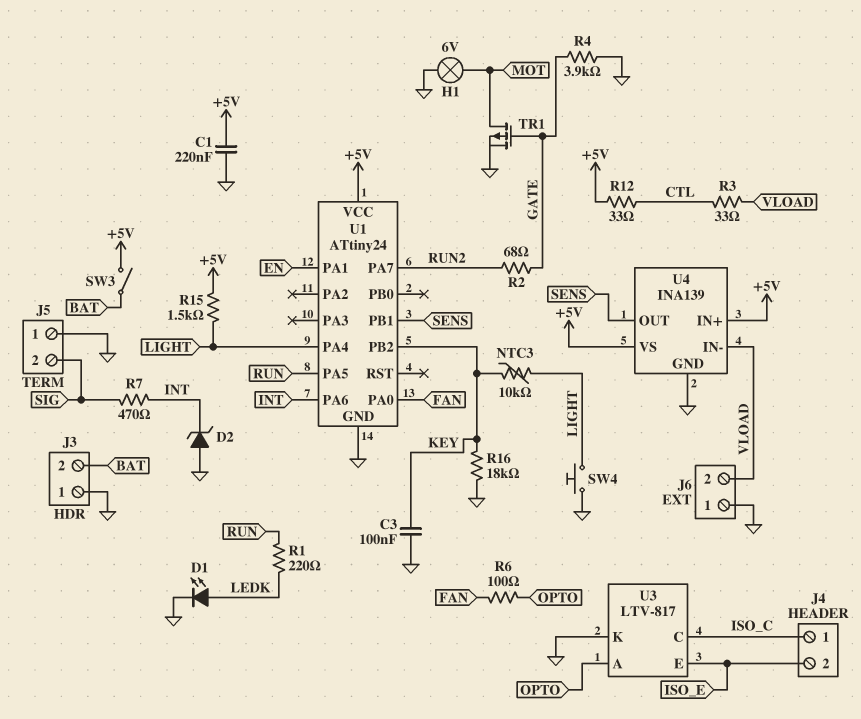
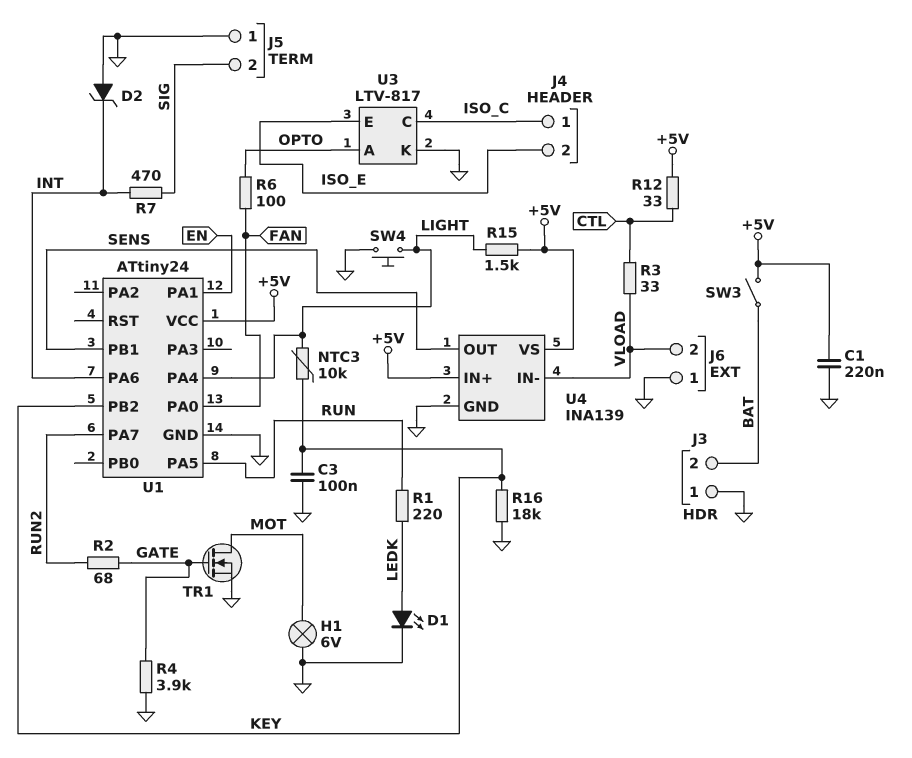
TR1: PMOS (G GATE, D MOT, S GND) -> NMOS (G GATE, D MOT, S GND)

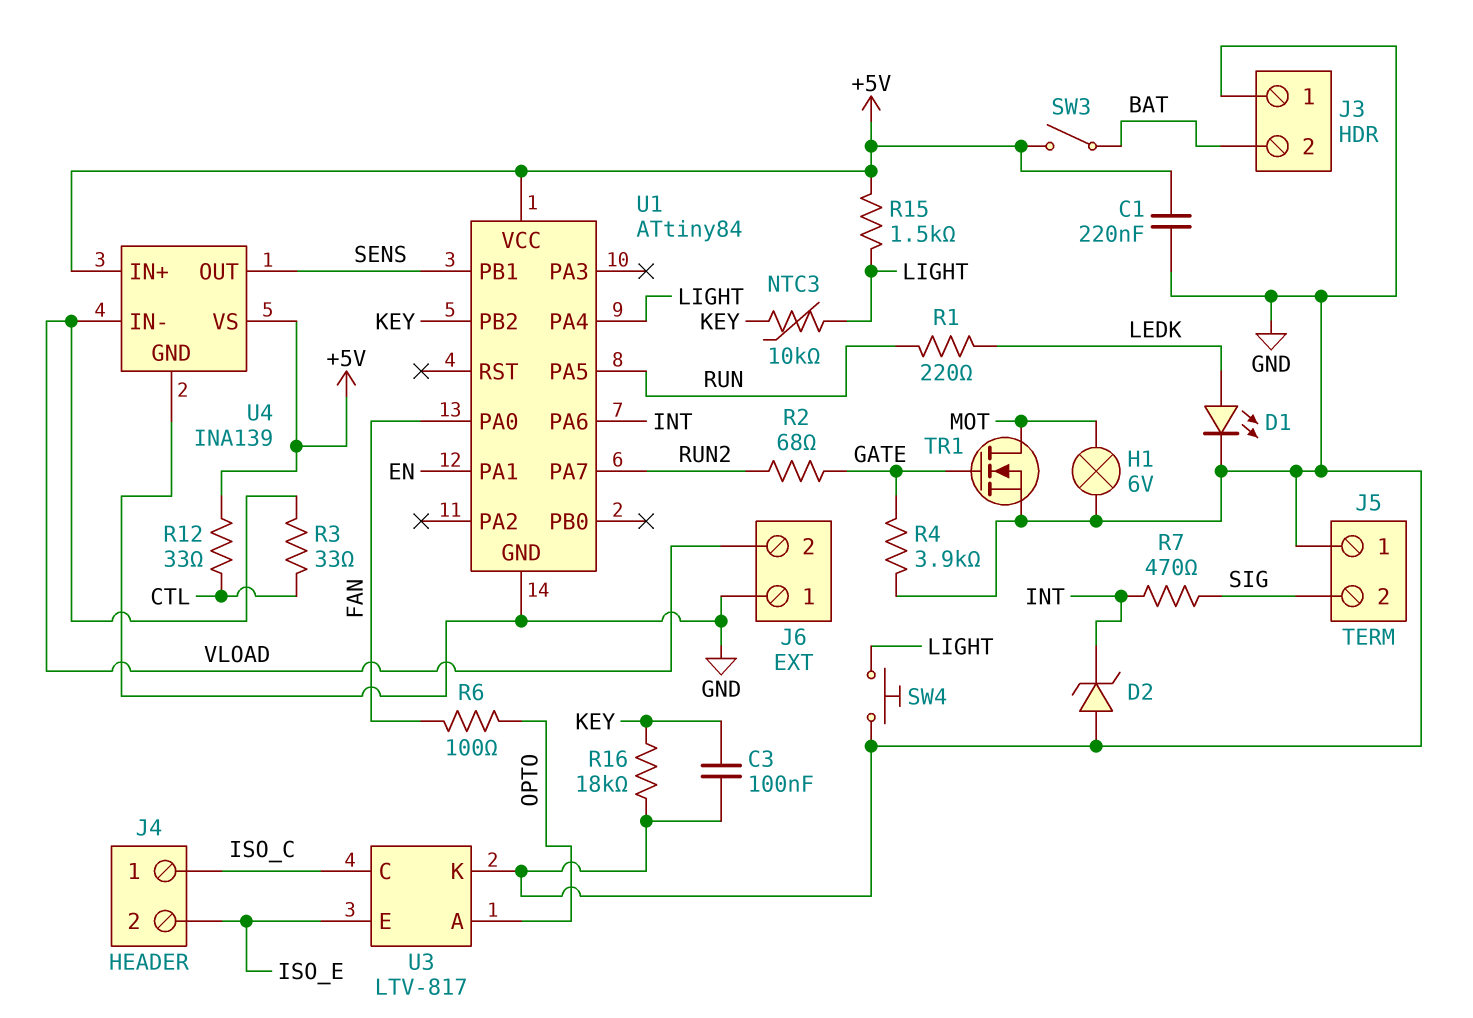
U1: ATtiny24 -> ATtiny84

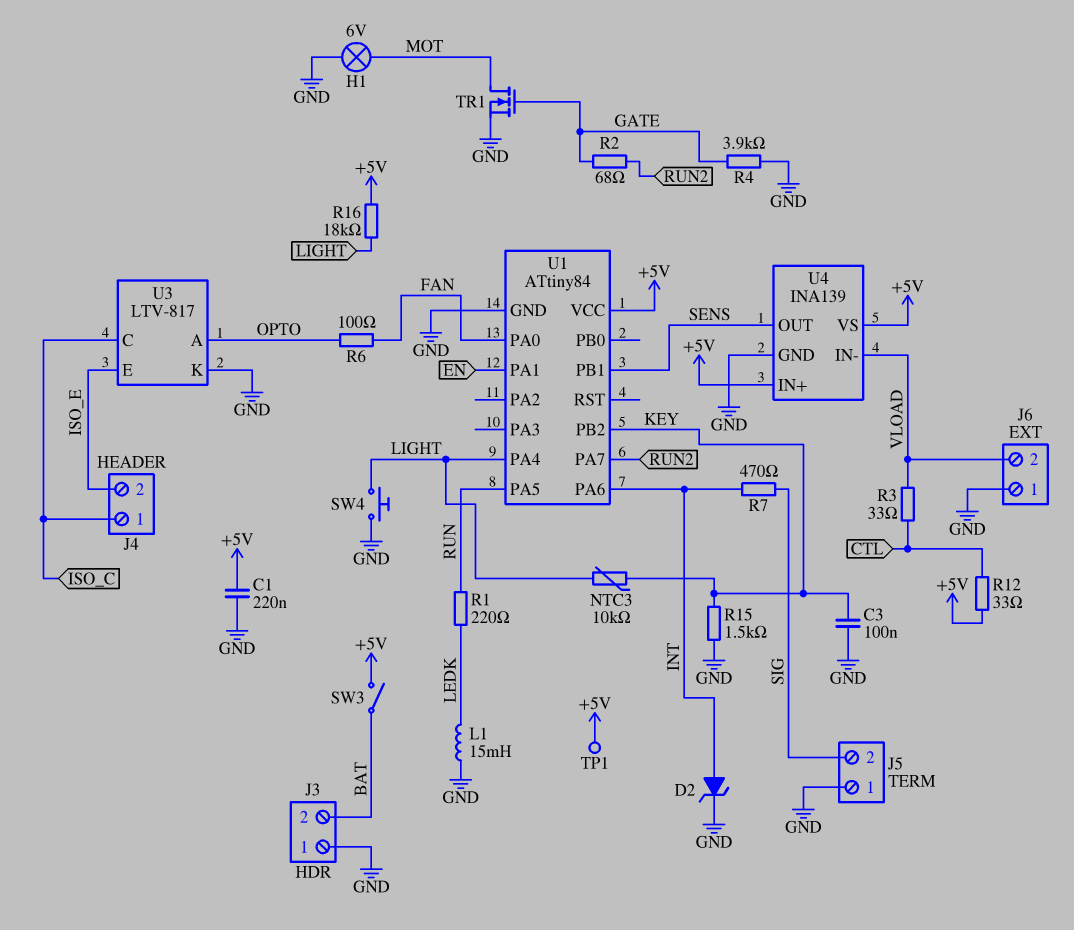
D1: LED (A LEDK, K GND) -> none
D2: zener (A GND, K INT) -> zener (A INT, K GND)
L1: none -> 15mH (GND, LEDK)
R15: 1.5k (+5V, LIGHT) -> 1.5k (GND, KEY)
R16: 18k (GND, KEY) -> 18k (+5V, LIGHT)
TP1: none -> test point (+5V)

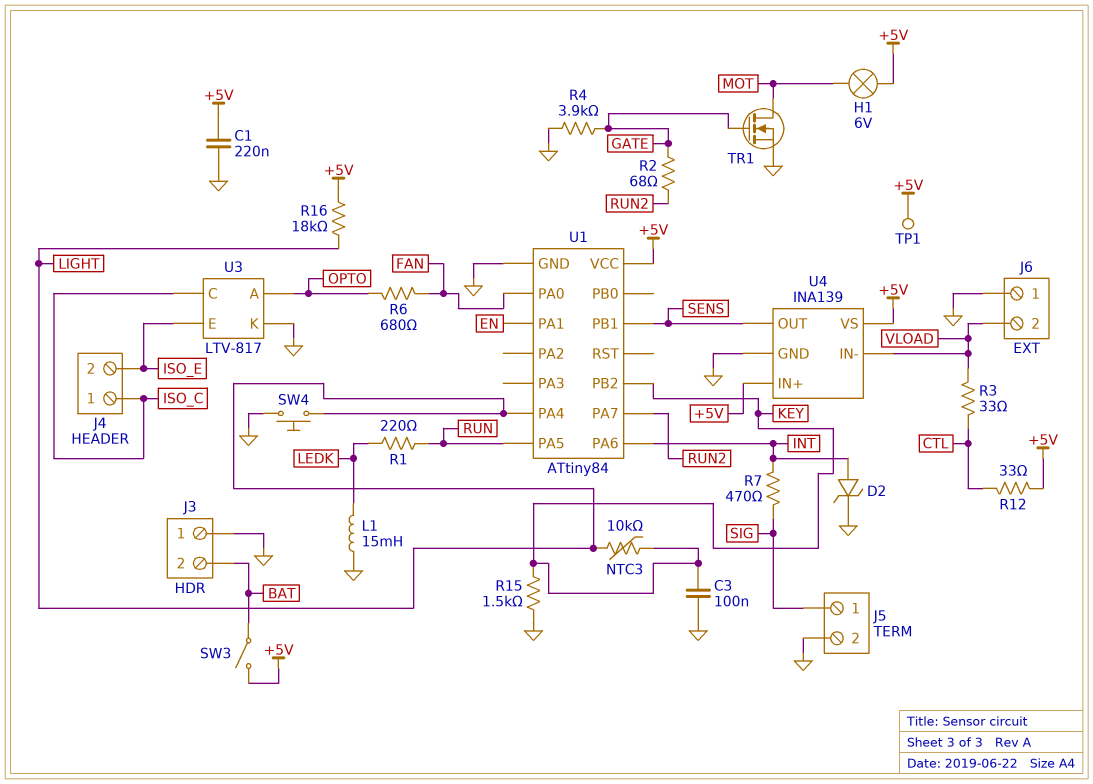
H1: lamp 6V (GND, MOT) -> lamp 6V (+5V, MOT)
J5 pin 1: GND -> SIG
J5 pin 2: SIG -> GND
R6: 100 (FAN, OPTO) -> 680 (FAN, OPTO)

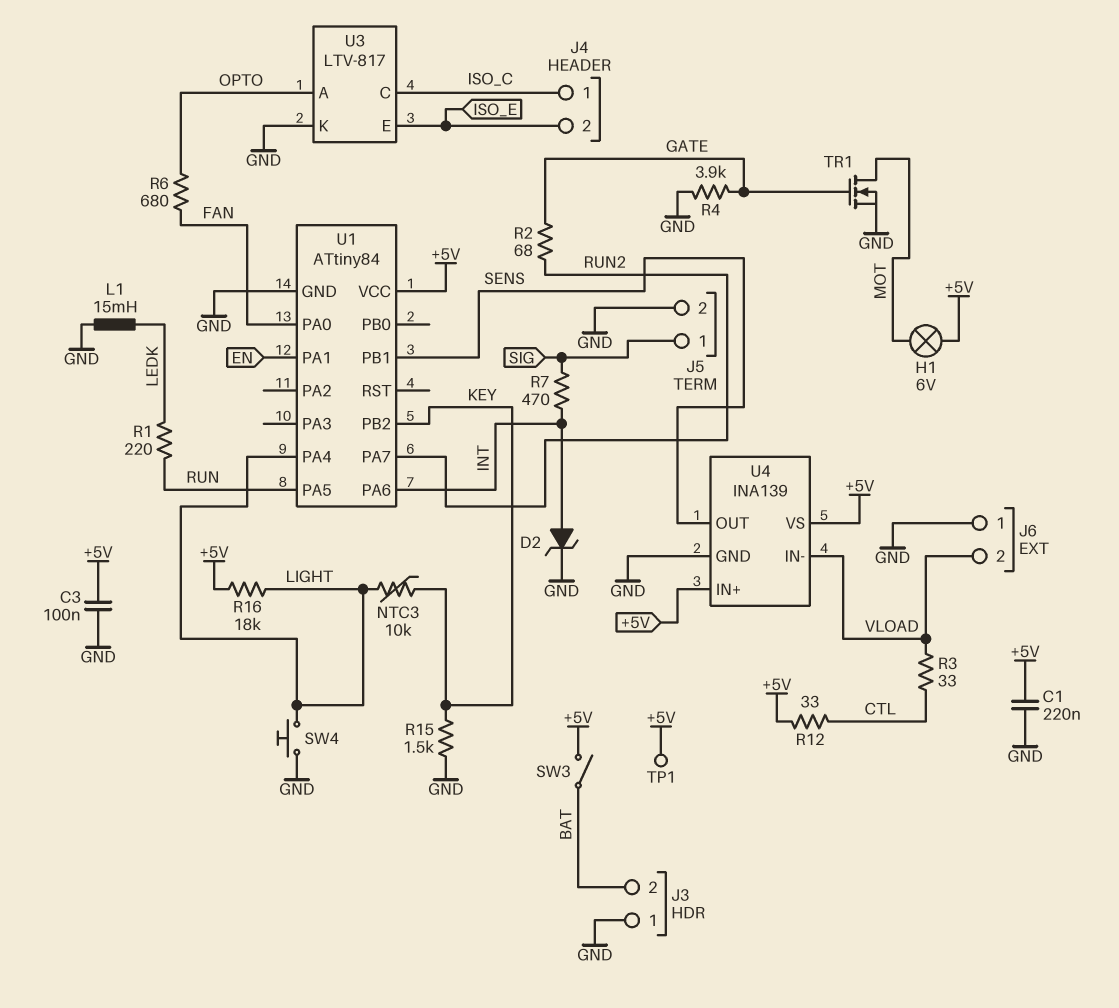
C3: 100nF (GND, KEY) -> 100nF (+5V, GND)

